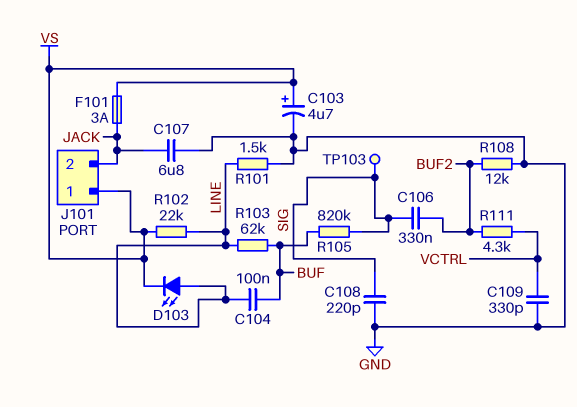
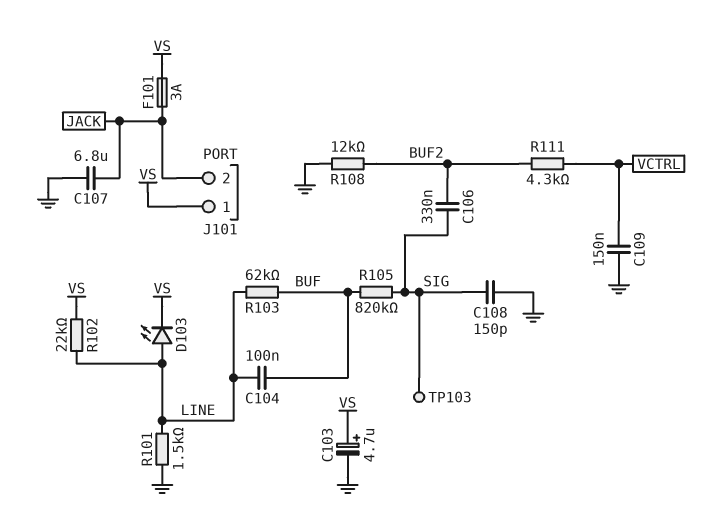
C108: 220pF (GND, SIG) -> 150pF (GND, SIG)
C109: 330pF (GND, VCTRL) -> 150nF (GND, VCTRL)

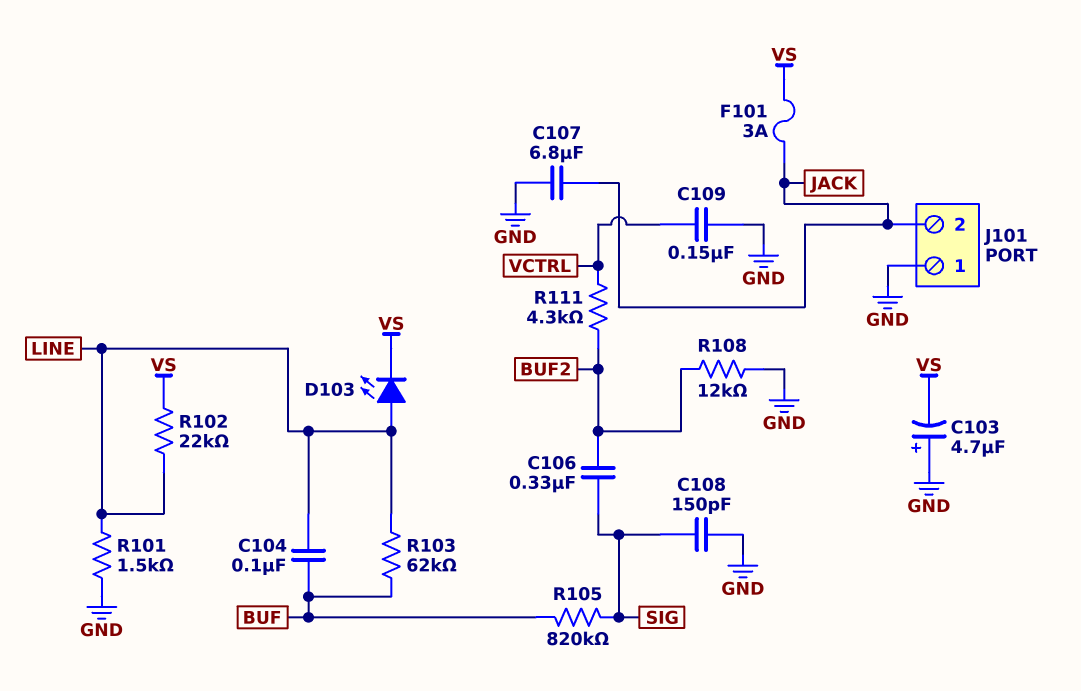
C103: 4.7uF (plus VS, minus GND) -> 4.7uF (plus GND, minus VS)
J101 pin 1: VS -> GND
TP103: test point (SIG) -> none

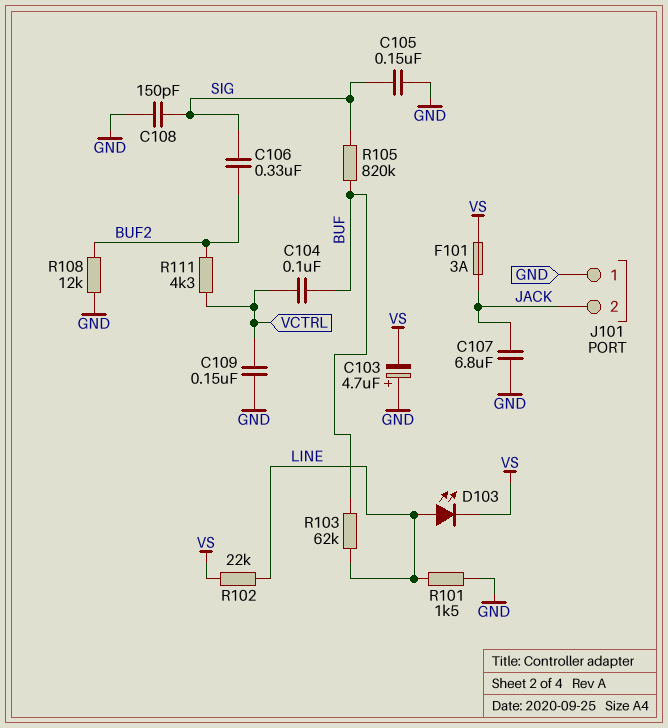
C104: 100nF (BUF, LINE) -> 100nF (BUF, VCTRL)
C105: none -> 150nF (GND, SIG)

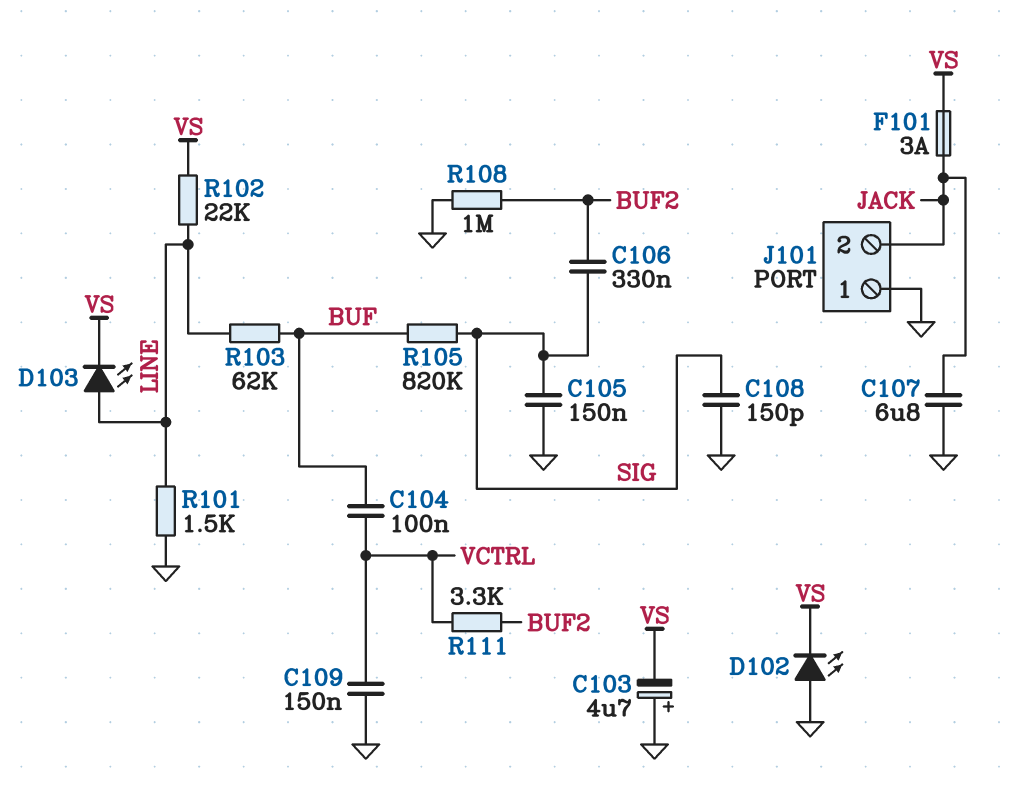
D102: none -> LED (A GND, K VS)
R108: 12k (BUF2, GND) -> 1M (BUF2, GND)
R111: 4.3k (BUF2, VCTRL) -> 3.3k (BUF2, VCTRL)

